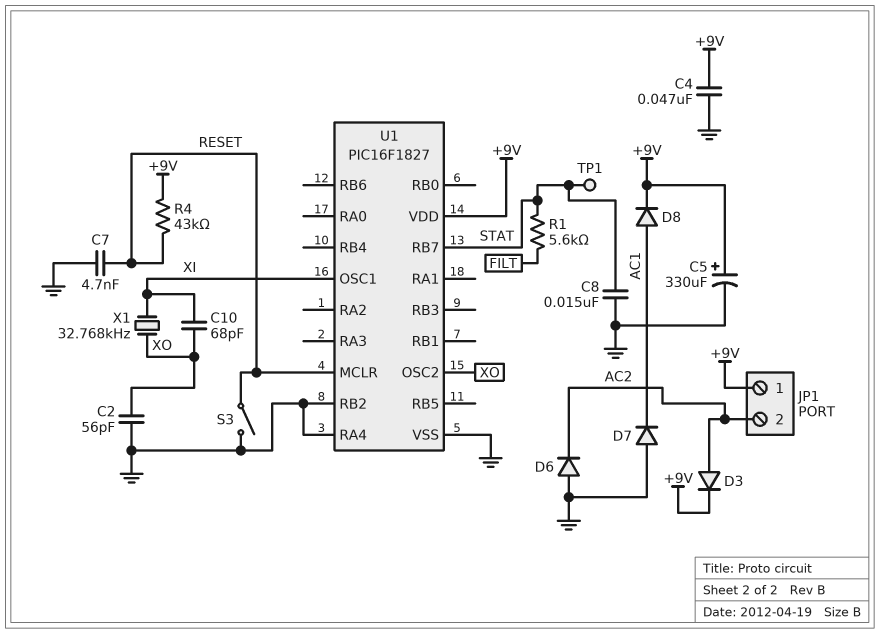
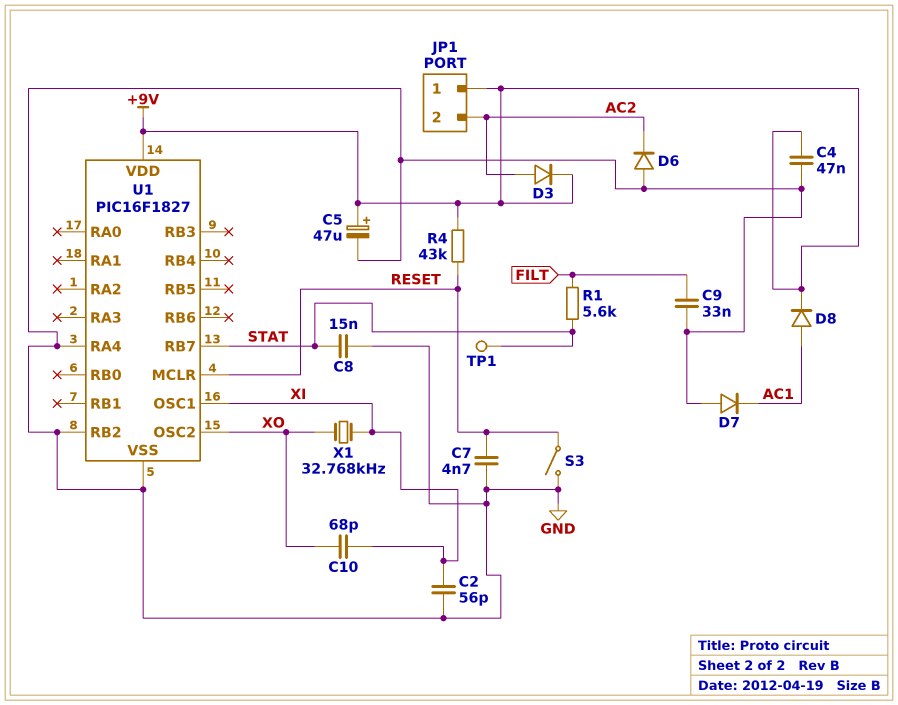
C2: 56pF (GND, XO) -> 56pF (GND, XI)
C5: 330uF (plus +9V, minus GND) -> 47uF (plus +9V, minus GND)
C9: none -> 33nF (FILT, GND)

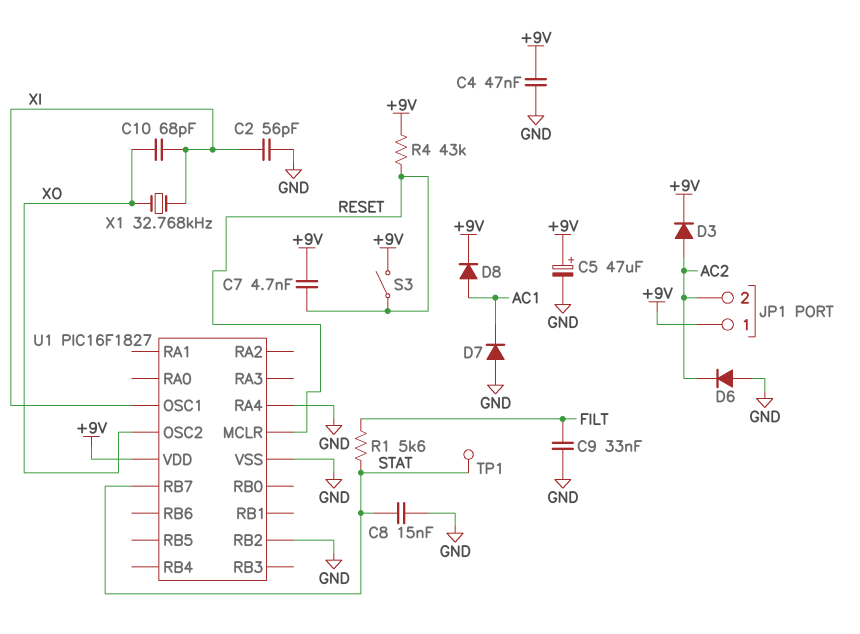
C7: 4.7nF (GND, RESET) -> 4.7nF (+9V, RESET)
S3: switch (GND, RESET) -> switch (+9V, RESET)

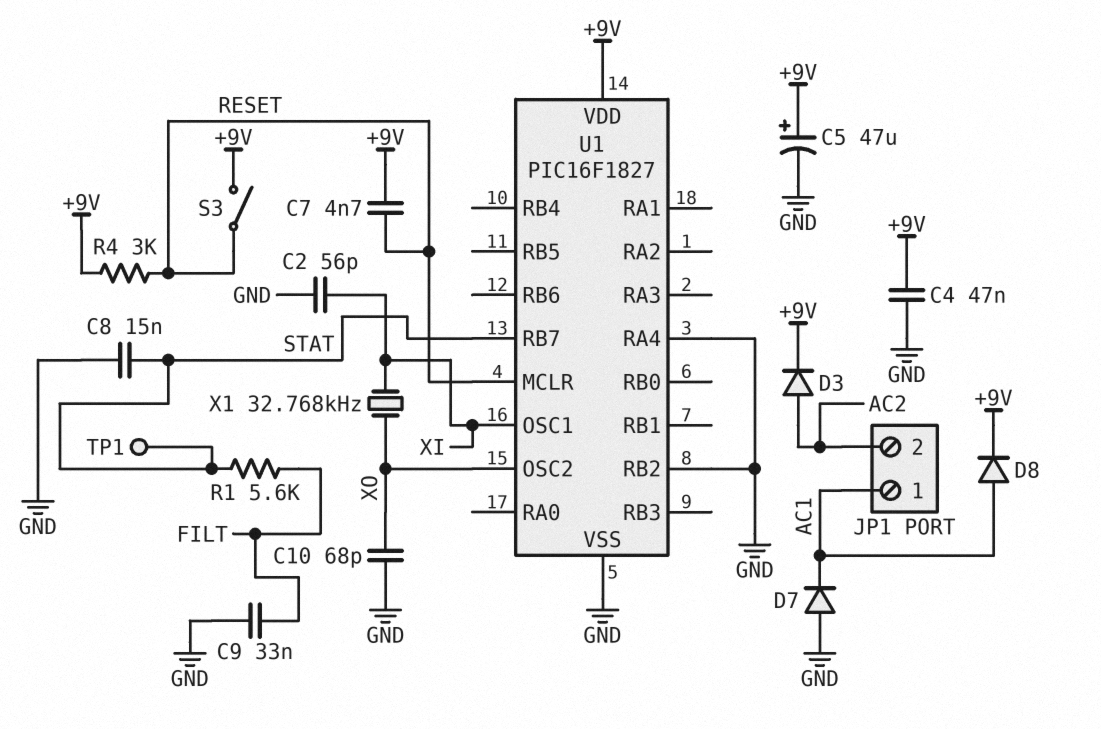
C10: 68pF (XI, XO) -> 68pF (GND, XO)
D6: diode (A GND, K AC2) -> none
JP1 pin 1: +9V -> AC1
R4: 43k (+9V, RESET) -> 3k (+9V, RESET)

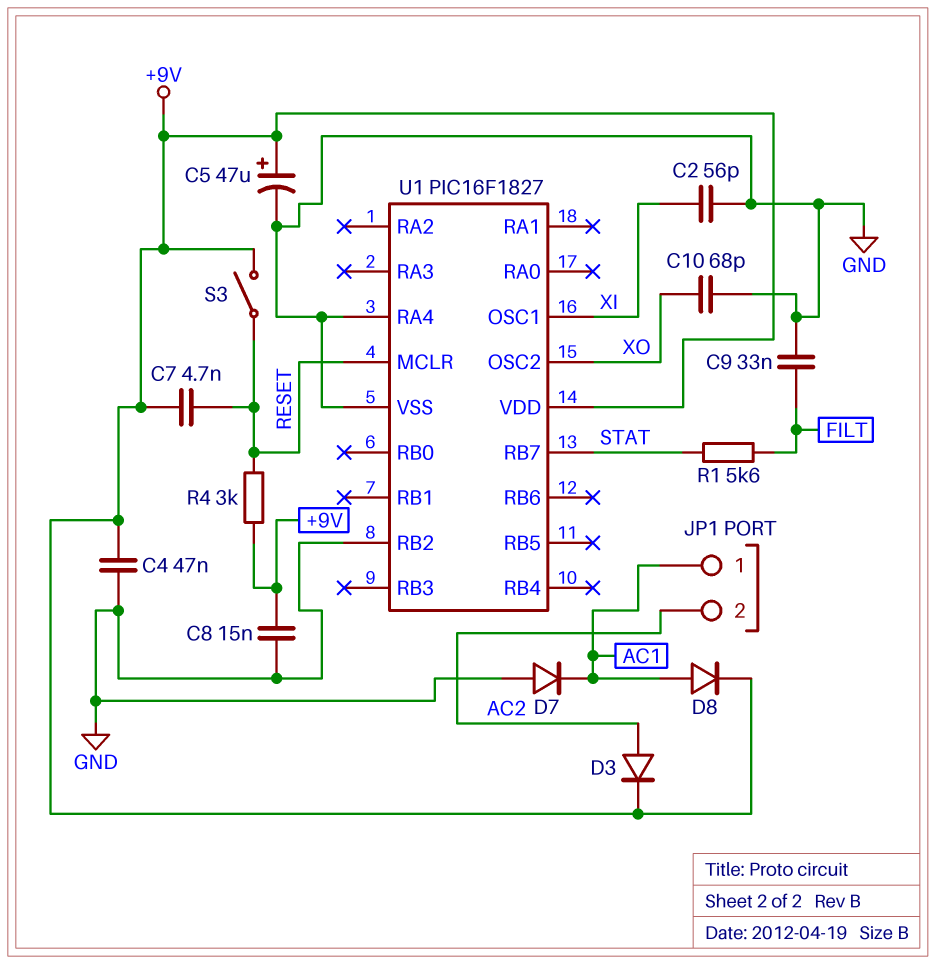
C8: 15nF (GND, STAT) -> 15nF (+9V, GND)
TP1: test point (STAT) -> none
X1: 32.768kHz (XI, XO) -> none

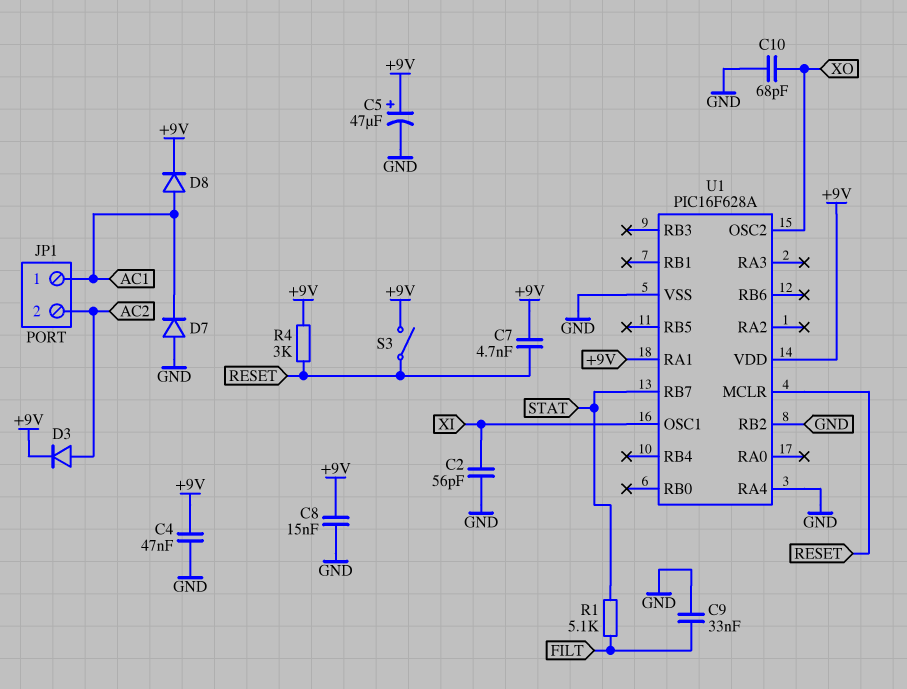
R1: 5.6k (FILT, STAT) -> 5.1k (FILT, STAT)
U1: PIC16F1827 -> PIC16F628A
U1 pin RA1: none -> +9V

